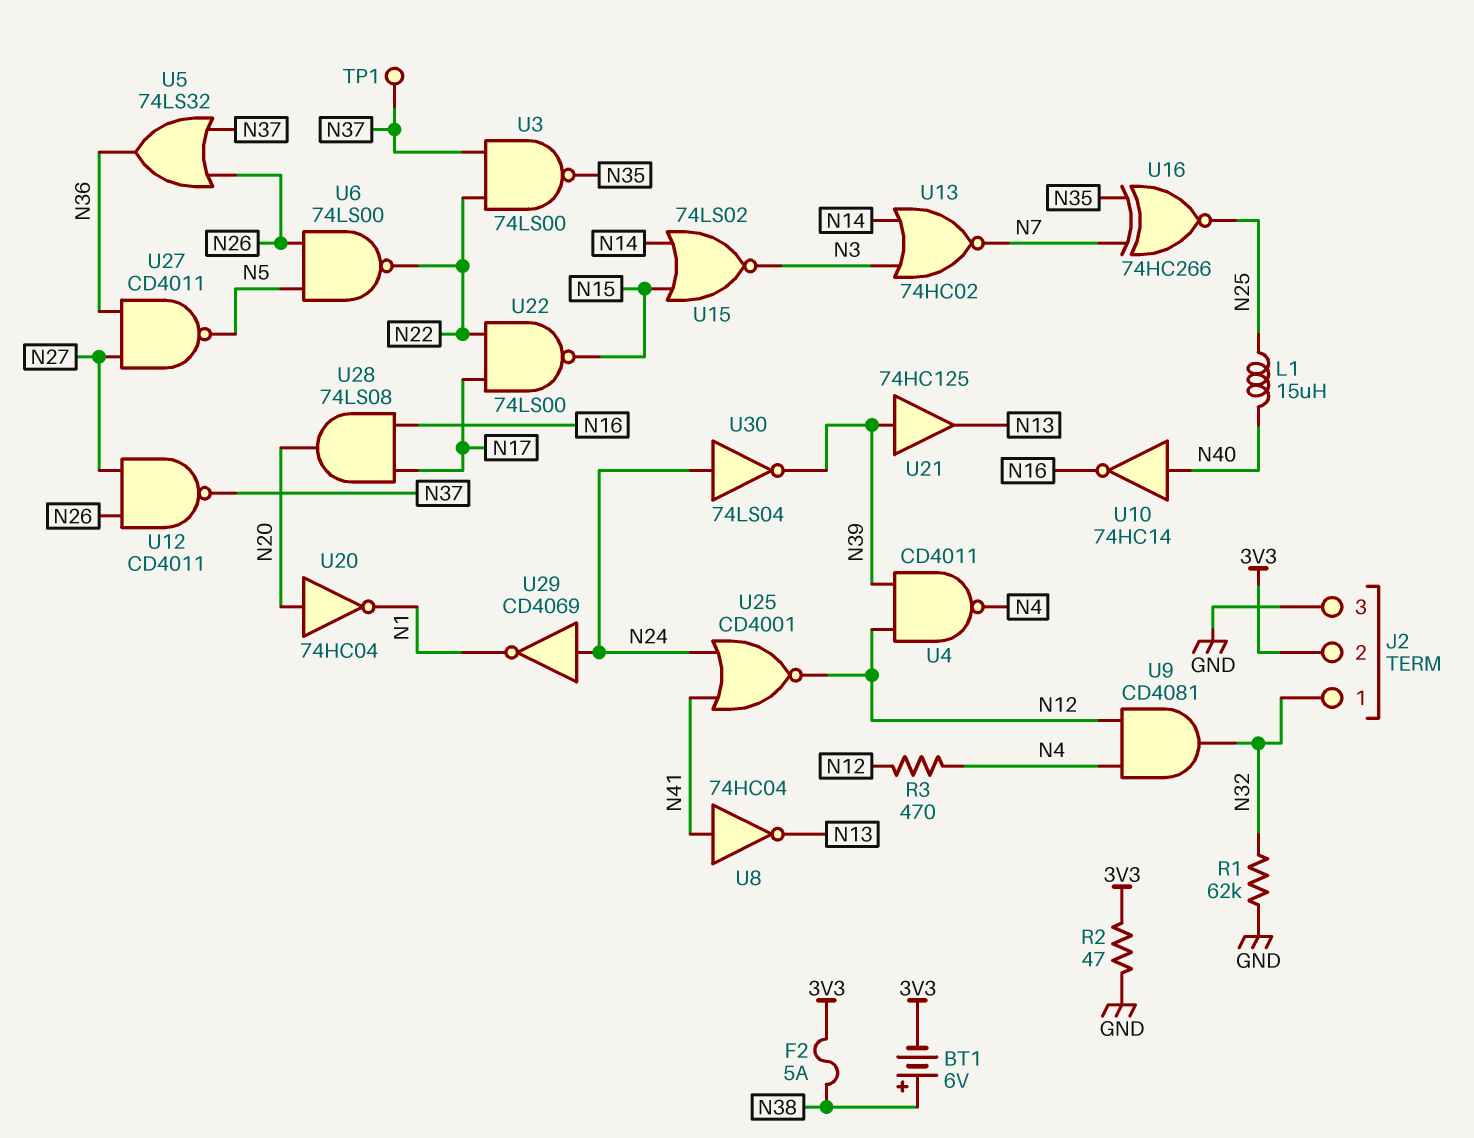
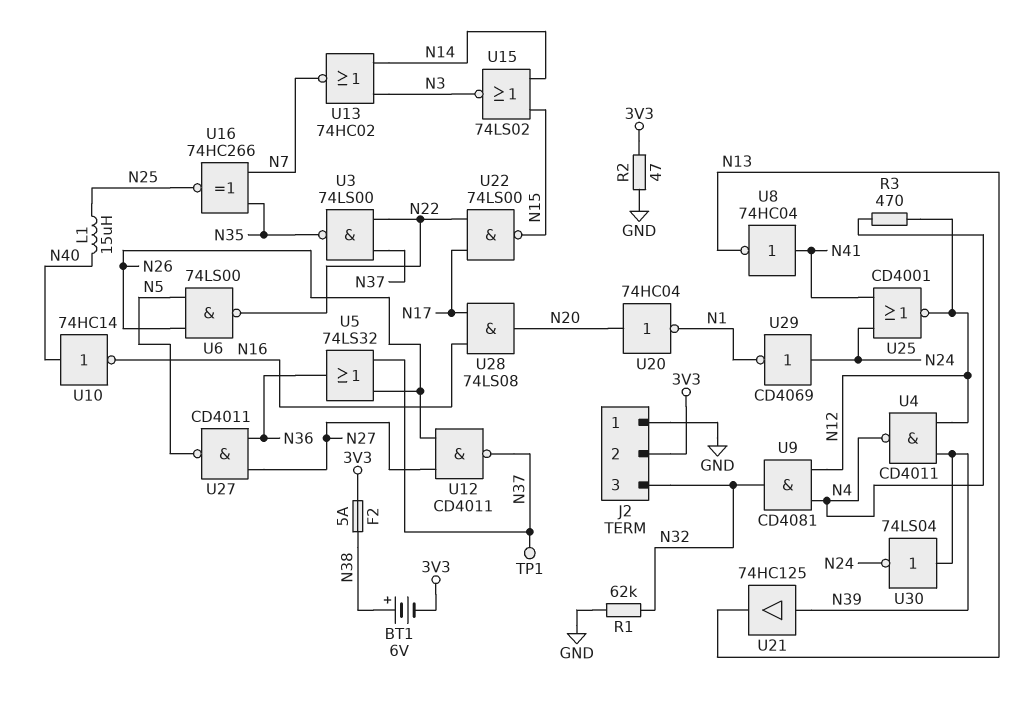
J2 pin 1: N32 -> GND
J2 pin 3: GND -> N32
U30: NOT 74LS04 (in N24, out N39) -> NOT 74LS04 (in N39, out N24)

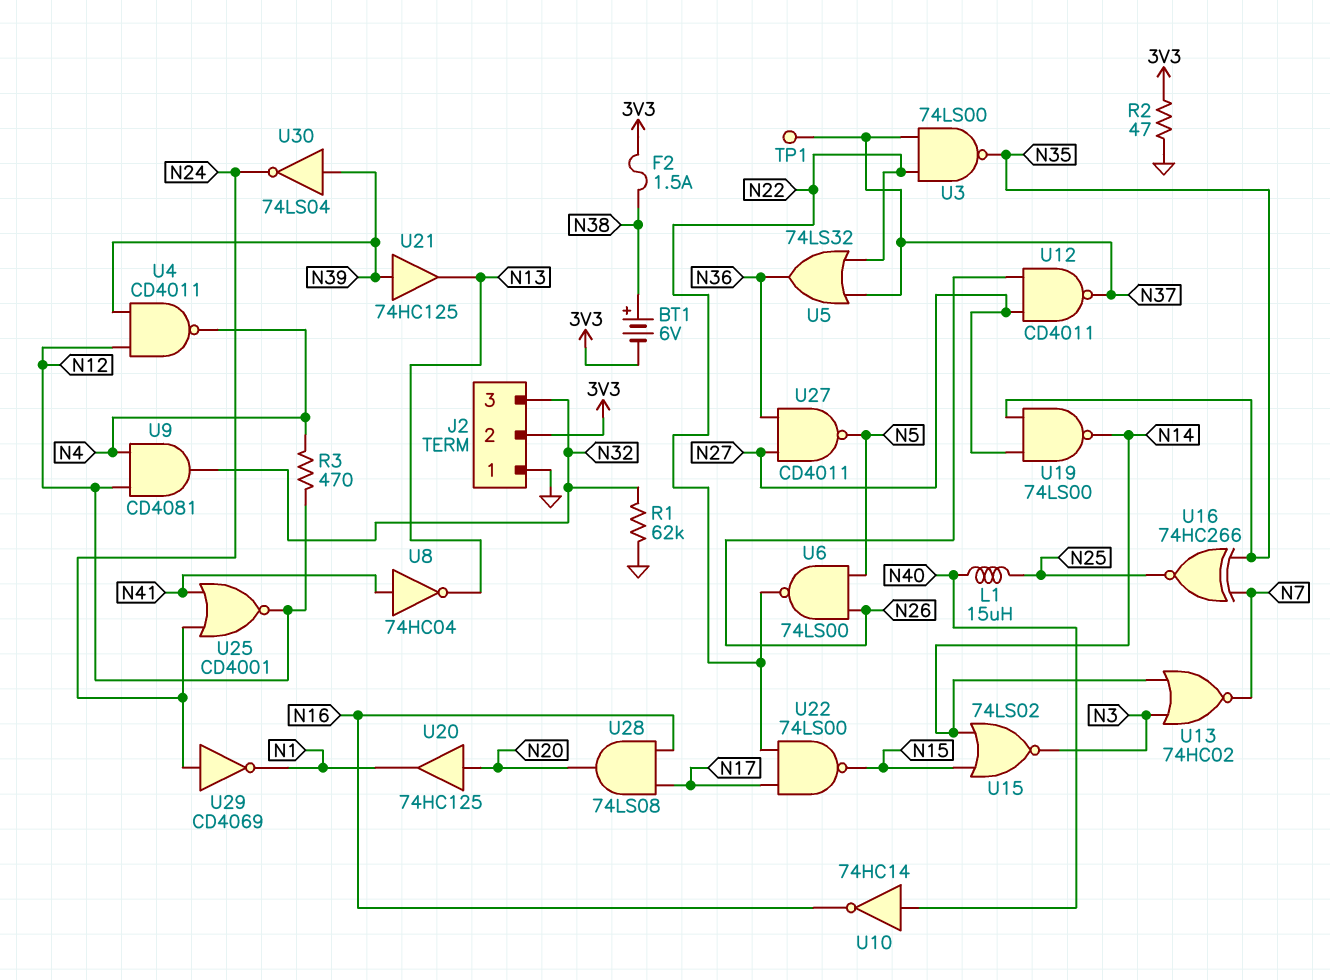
F2: 5A (3V3, N38) -> 1.5A (3V3, N38)
U5: OR 74LS32 (in N26, in N37, out N36) -> OR 74LS32 (in N22, in N37, out N36)
U19: none -> NAND 74LS00 (in N27, in N35, out N14)
U20: NOT 74HC04 (in N20, out N1) -> buffer 74HC125 (in N20, out N1)

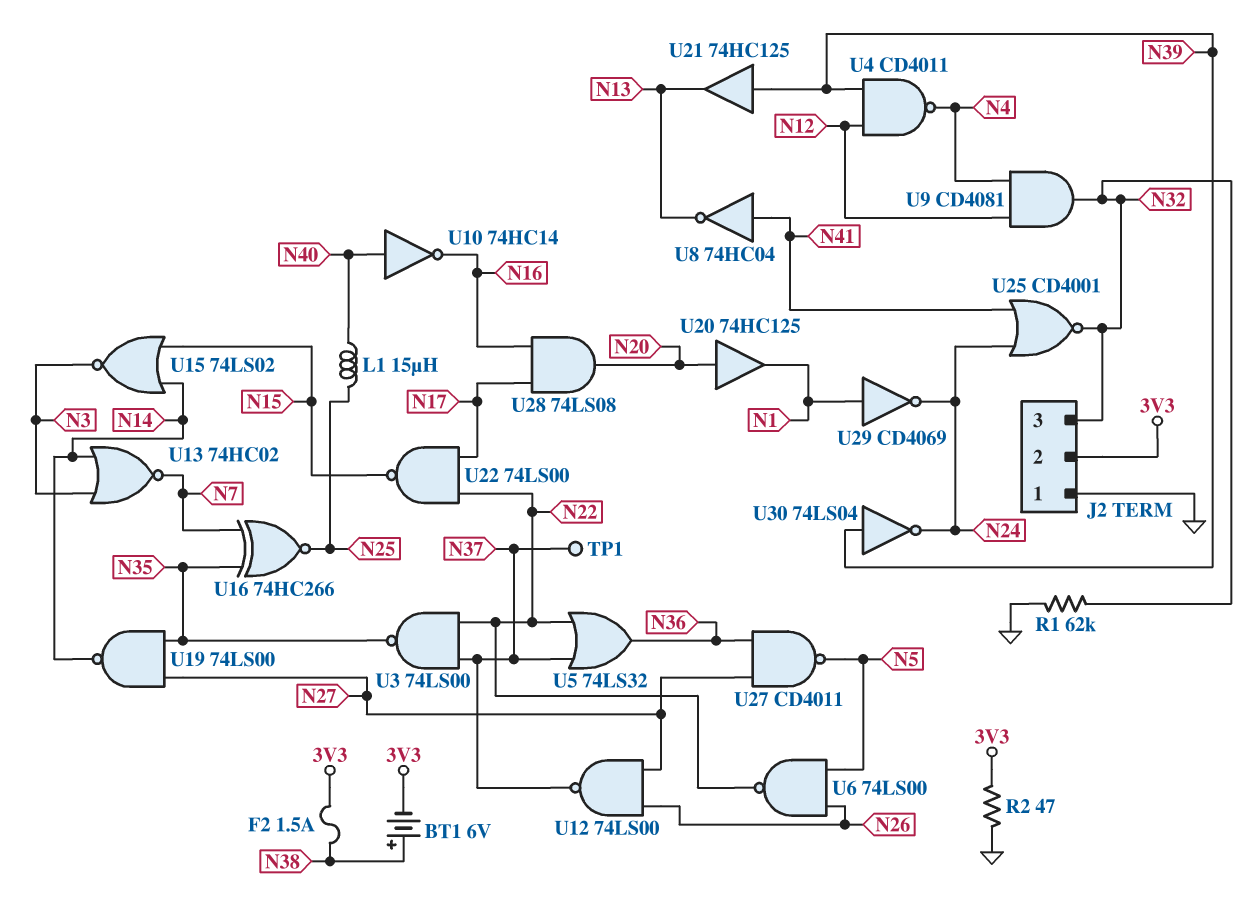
R3: 470 (N4, N12) -> none
U12: NAND CD4011 (in N26, in N27, out N37) -> NAND 74LS00 (in N26, in N27, out N37)
U25: NOR CD4001 (in N24, in N41, out N12) -> NOR CD4001 (in N24, in N41, out N32)
U29: NOT CD4069 (in N24, out N1) -> NOT CD4069 (in N1, out N24)

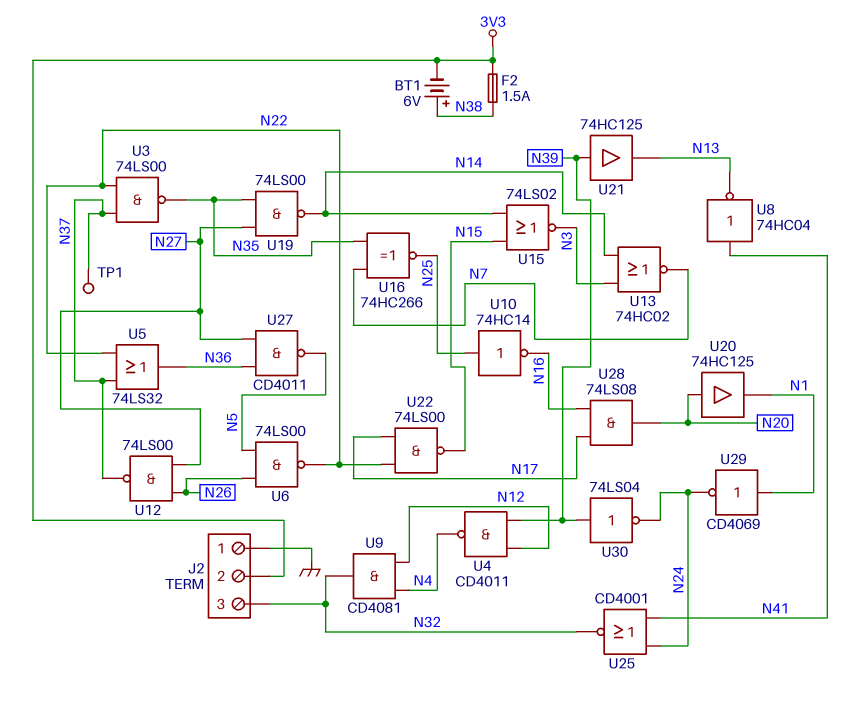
L1: 15uH (N25, N40) -> none
R1: 62k (GND, N32) -> none
R2: 47 (3V3, GND) -> none
U10: NOT 74HC14 (in N40, out N16) -> NOT 74HC14 (in N25, out N16)

